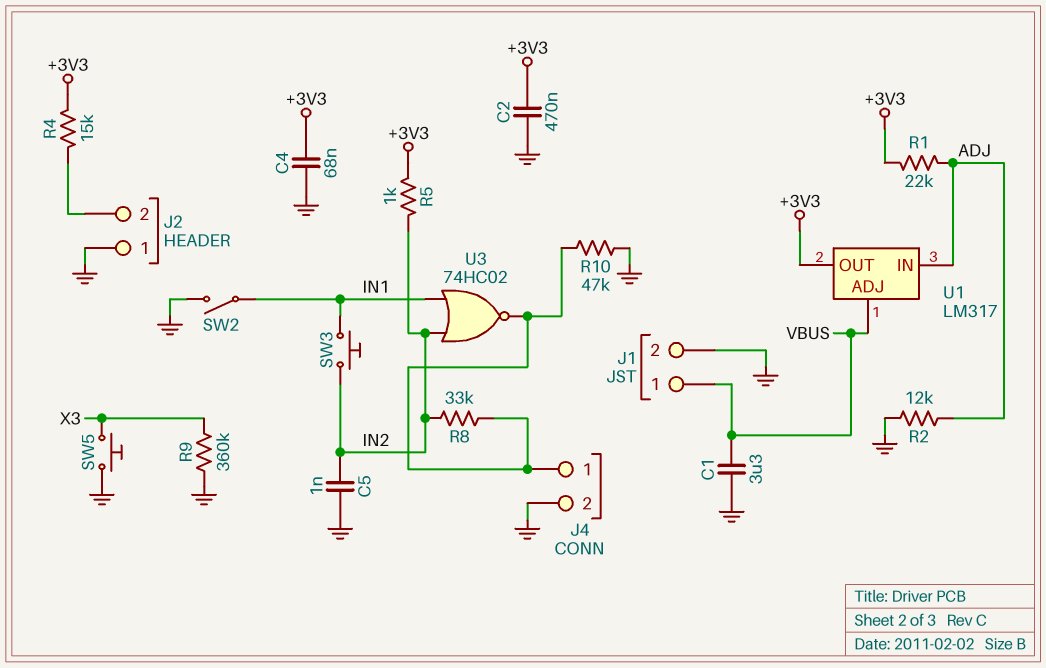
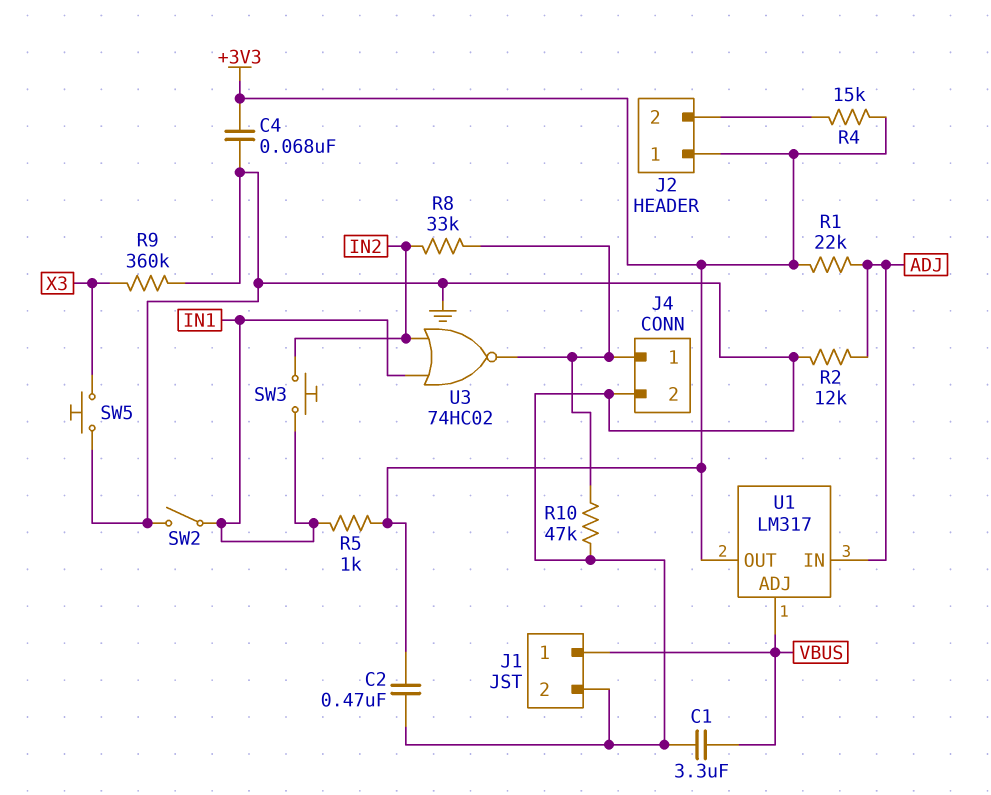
C5: 1nF (GND, IN2) -> none
J2 pin 1: GND -> +3V3
R5: 1k (+3V3, IN2) -> 1k (+3V3, IN1)

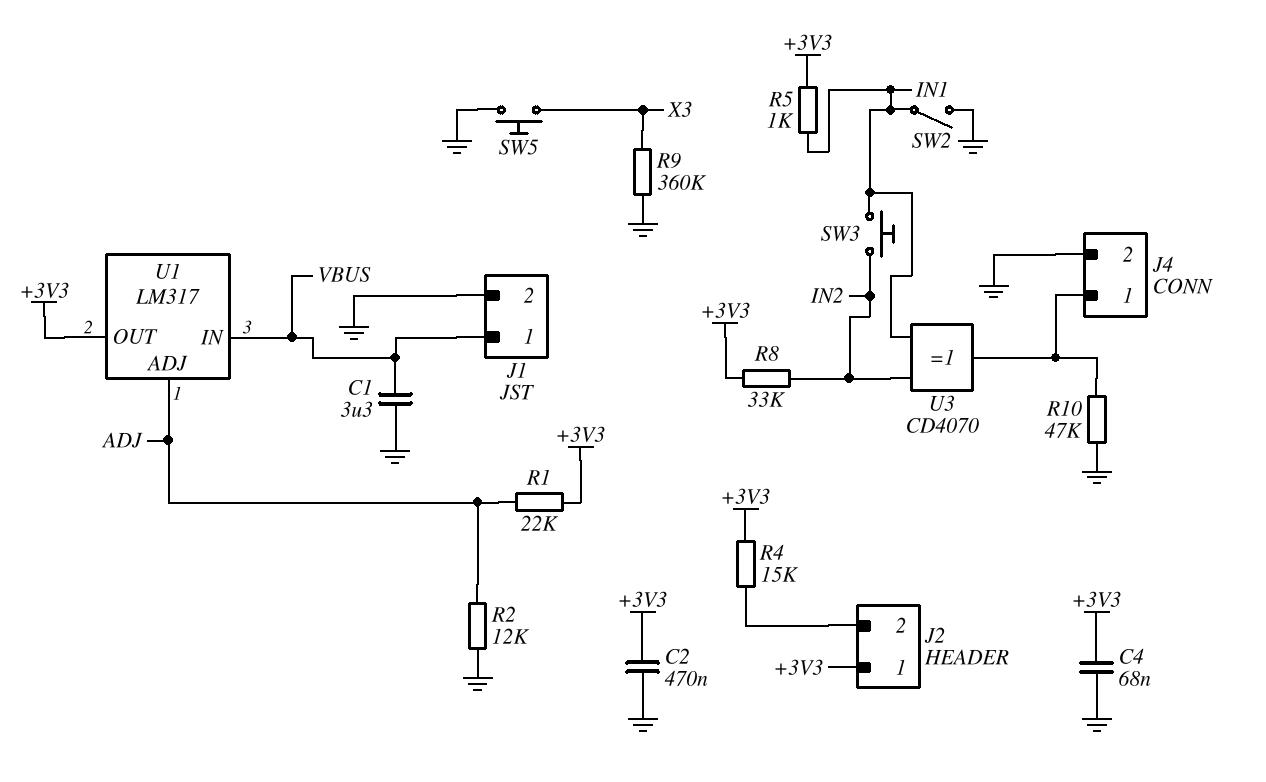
R8: 33k (IN2, J4/1) -> 33k (+3V3, IN2)
U1 pin ADJ: VBUS -> ADJ
U1 pin IN: ADJ -> VBUS
U3: NOR 74HC02 (in IN1, in IN2, out J4/1) -> XOR CD4070 (in IN1, in IN2, out J4/1)

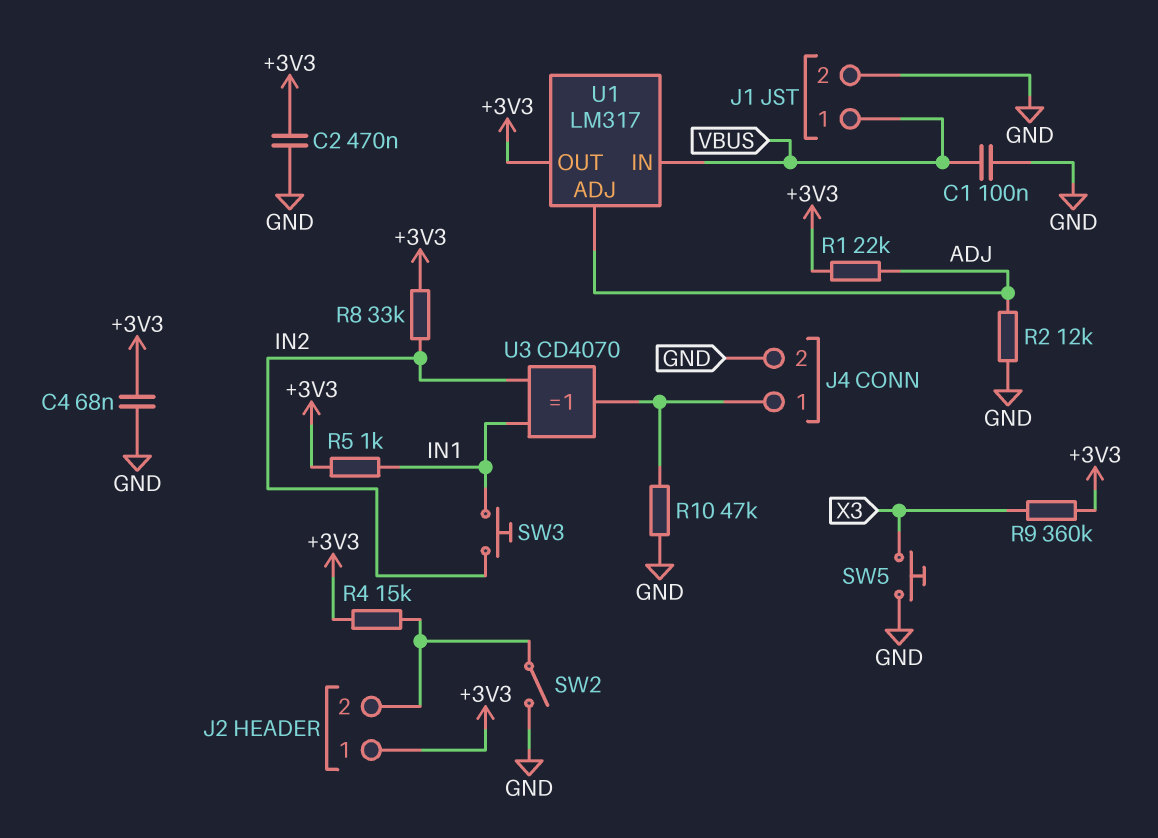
C1: 3.3uF (GND, VBUS) -> 100nF (GND, VBUS)
R9: 360k (GND, X3) -> 360k (+3V3, X3)
SW2: switch (GND, IN1) -> switch (GND, J2/2)

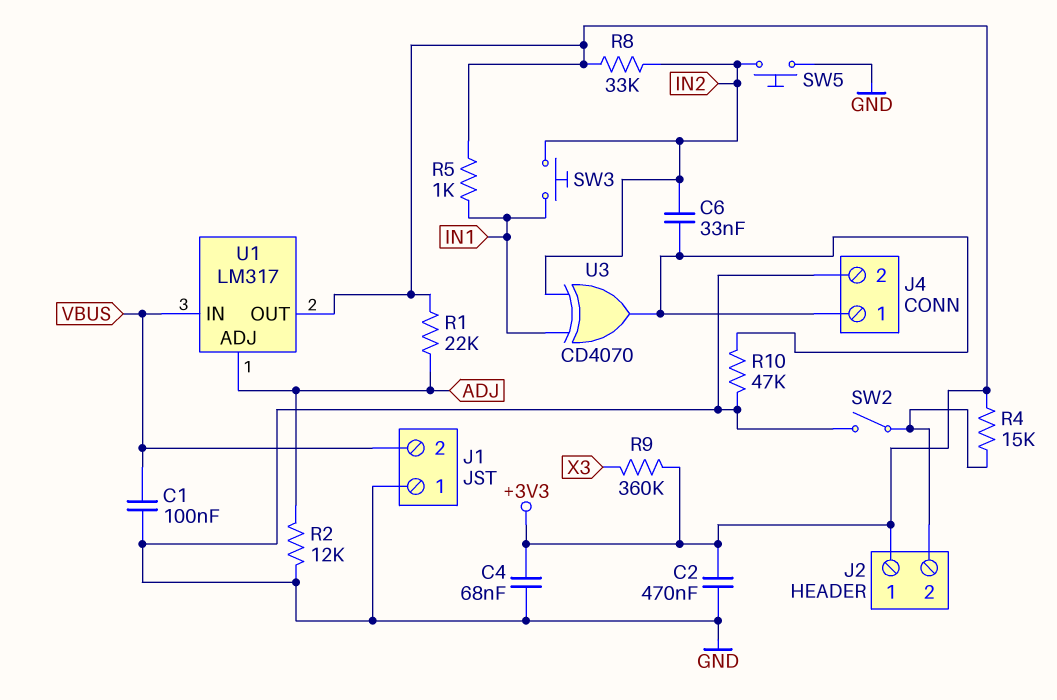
C6: none -> 33nF (IN2, J4/1)
J1 pin 1: VBUS -> GND
J1 pin 2: GND -> VBUS
SW5: button (GND, X3) -> button (GND, IN2)

